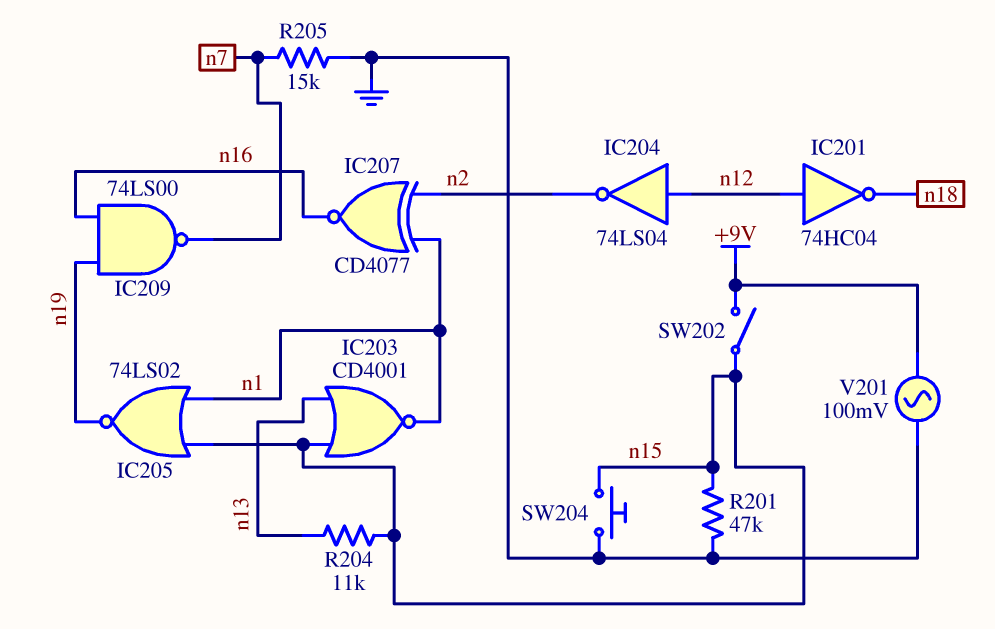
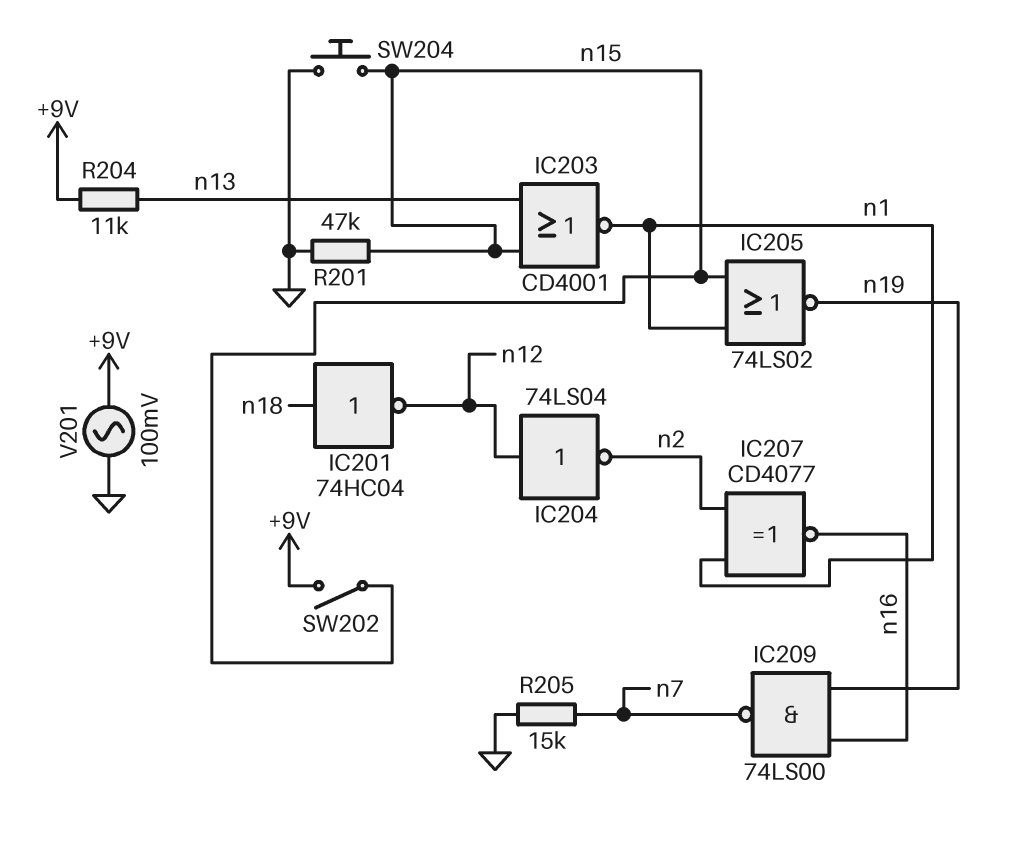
IC201: NOT 74HC04 (in n12, out n18) -> NOT 74HC04 (in n18, out n12)
R204: 11k (n13, n15) -> 11k (+9V, n13)

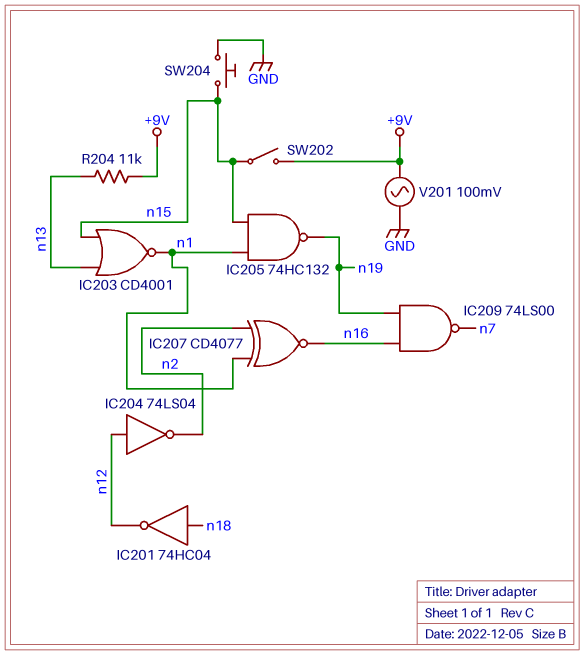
IC205: NOR 74LS02 (in n1, in n15, out n19) -> NAND 74HC132 (in n1, in n15, out n19)
R201: 47k (GND, n15) -> none
R205: 15k (GND, n7) -> none

